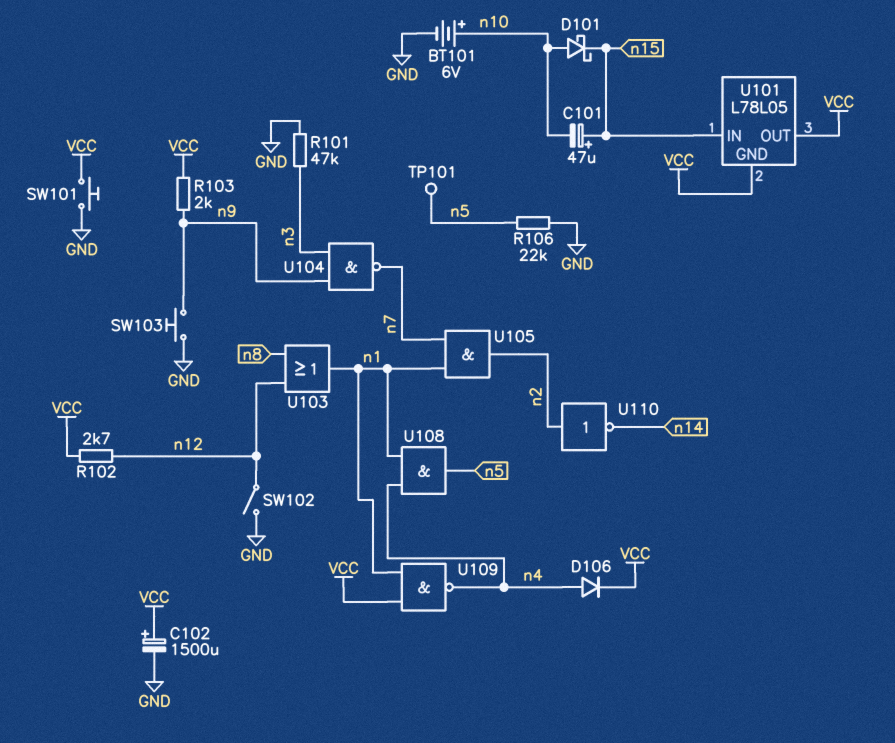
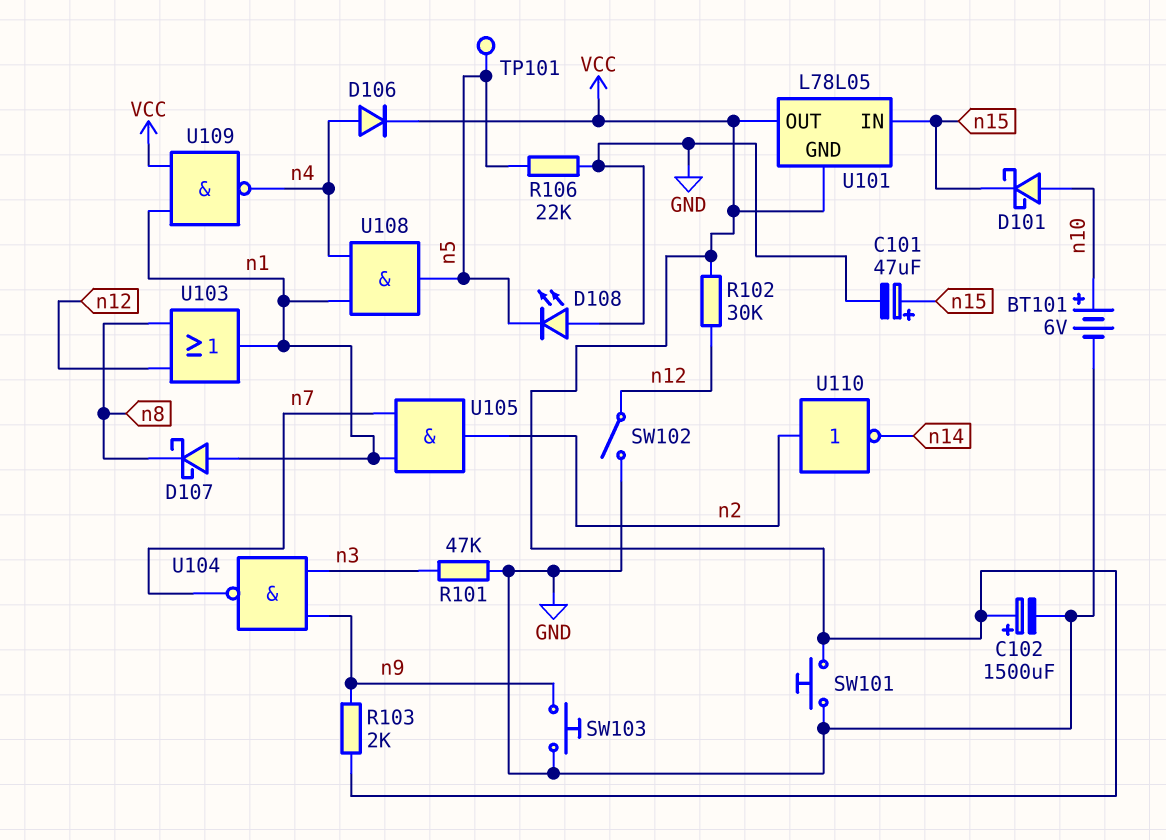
C101: 47uF (plus n15, minus n10) -> 47uF (plus n15, minus GND)
D107: none -> schottky (A n1, K n8)
D108: none -> LED (A GND, K n5)
R102: 2.7k (VCC, n12) -> 30k (VCC, n12)

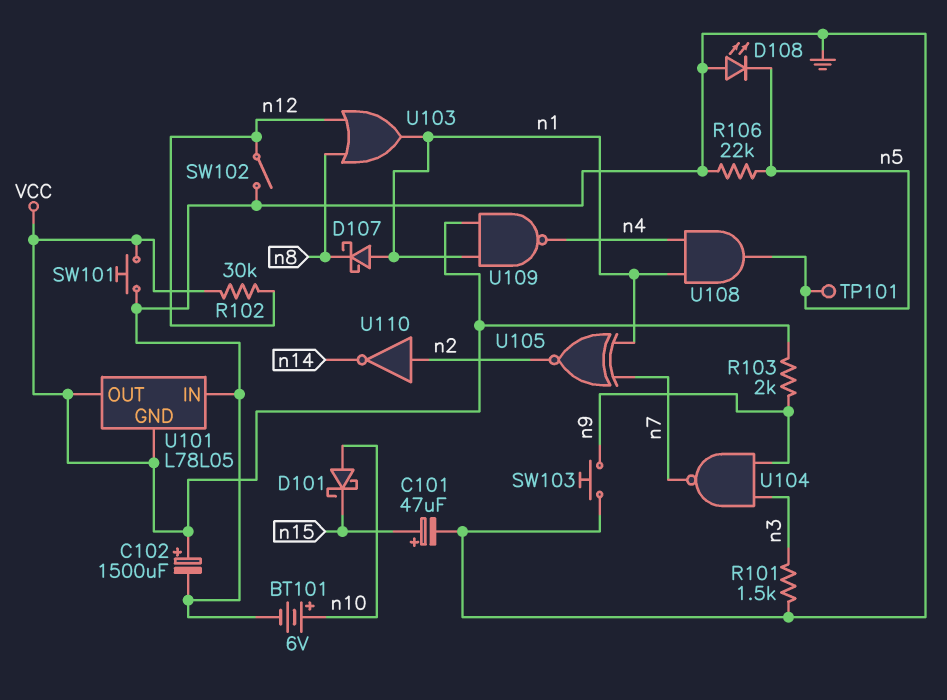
D106: diode (A n4, K VCC) -> none
R101: 47k (GND, n3) -> 1.5k (GND, n3)
U101 pin IN: n15 -> GND
U105: AND (in n1, in n7, out n2) -> XNOR (in n1, in n7, out n2)

